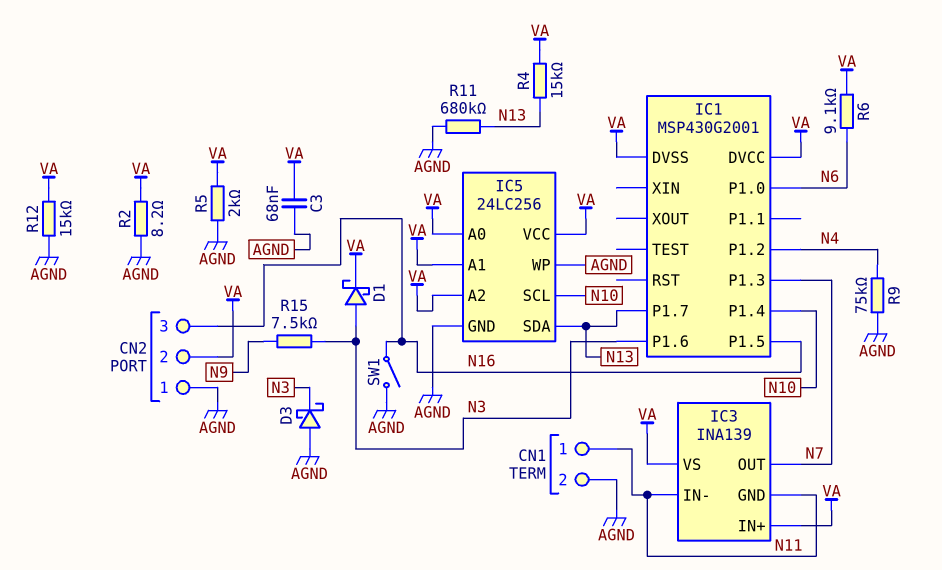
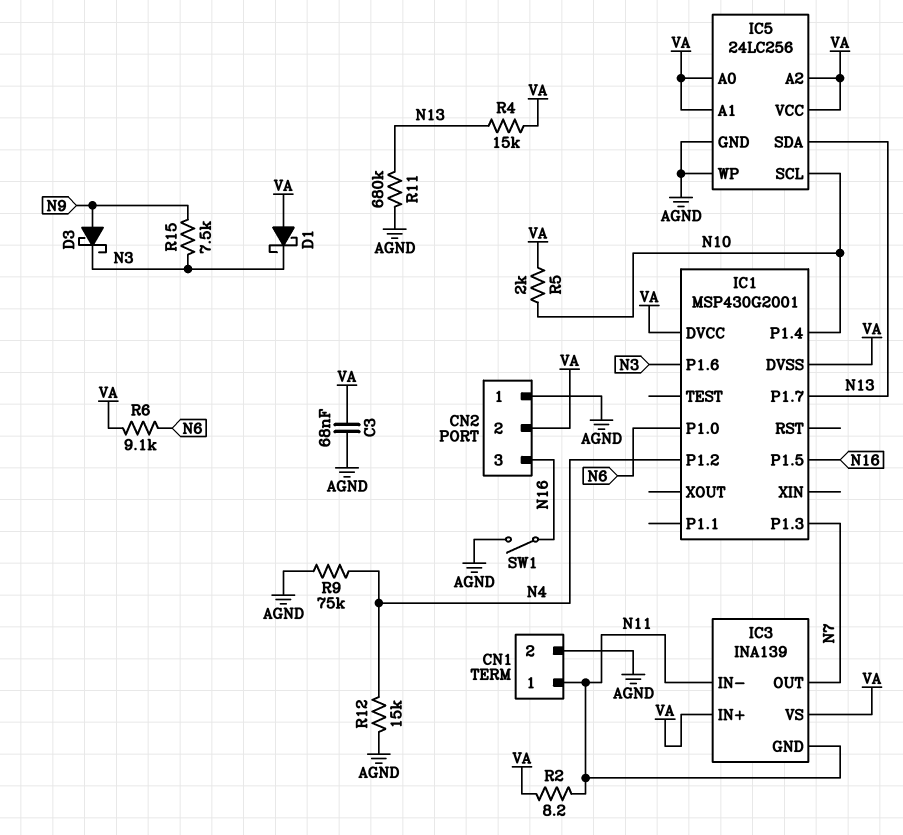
D1: schottky (A N3, K VA) -> schottky (A VA, K N3)
D3: schottky (A AGND, K N3) -> schottky (A N9, K N3)
R2: 8.2 (AGND, VA) -> 8.2 (N11, VA)
R5: 2k (AGND, VA) -> 2k (N10, VA)
R12: 15k (AGND, VA) -> 15k (AGND, N4)

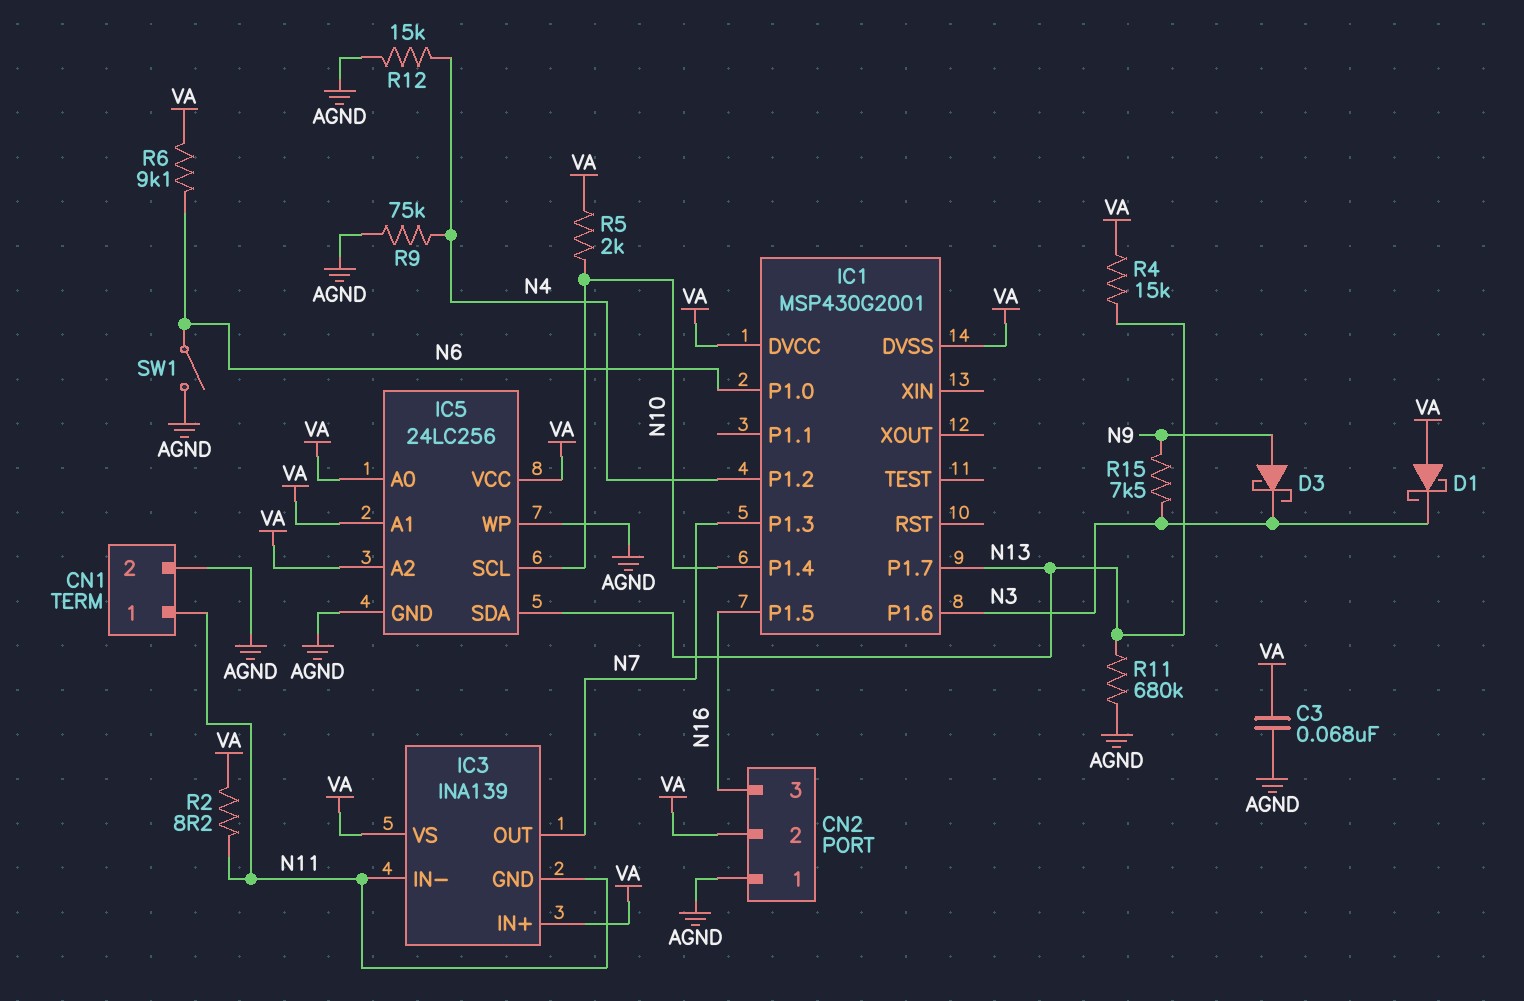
SW1: switch (AGND, N16) -> switch (AGND, N6)

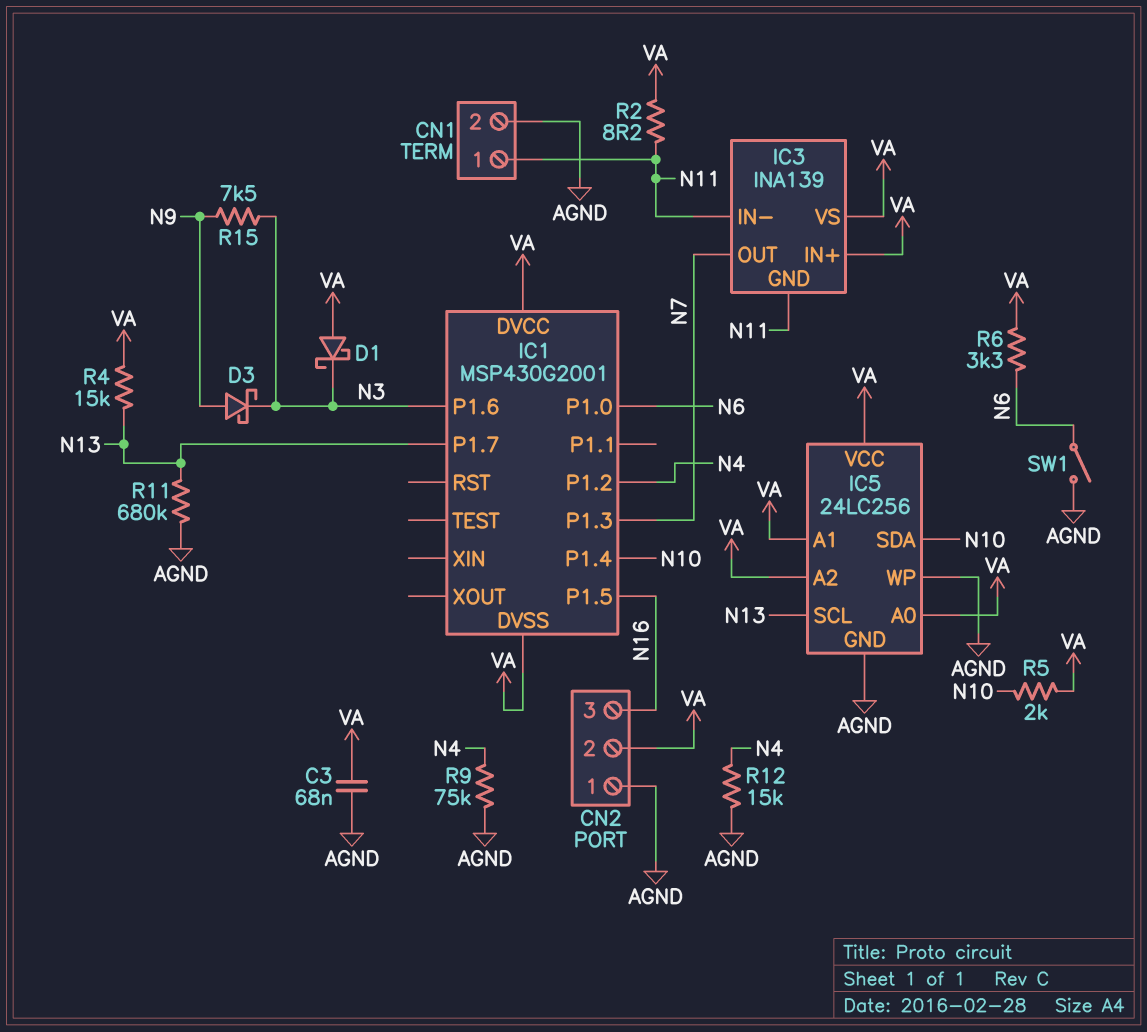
IC5 pin SCL: N10 -> N13
IC5 pin SDA: N13 -> N10
R6: 9.1k (N6, VA) -> 3.3k (N6, VA)

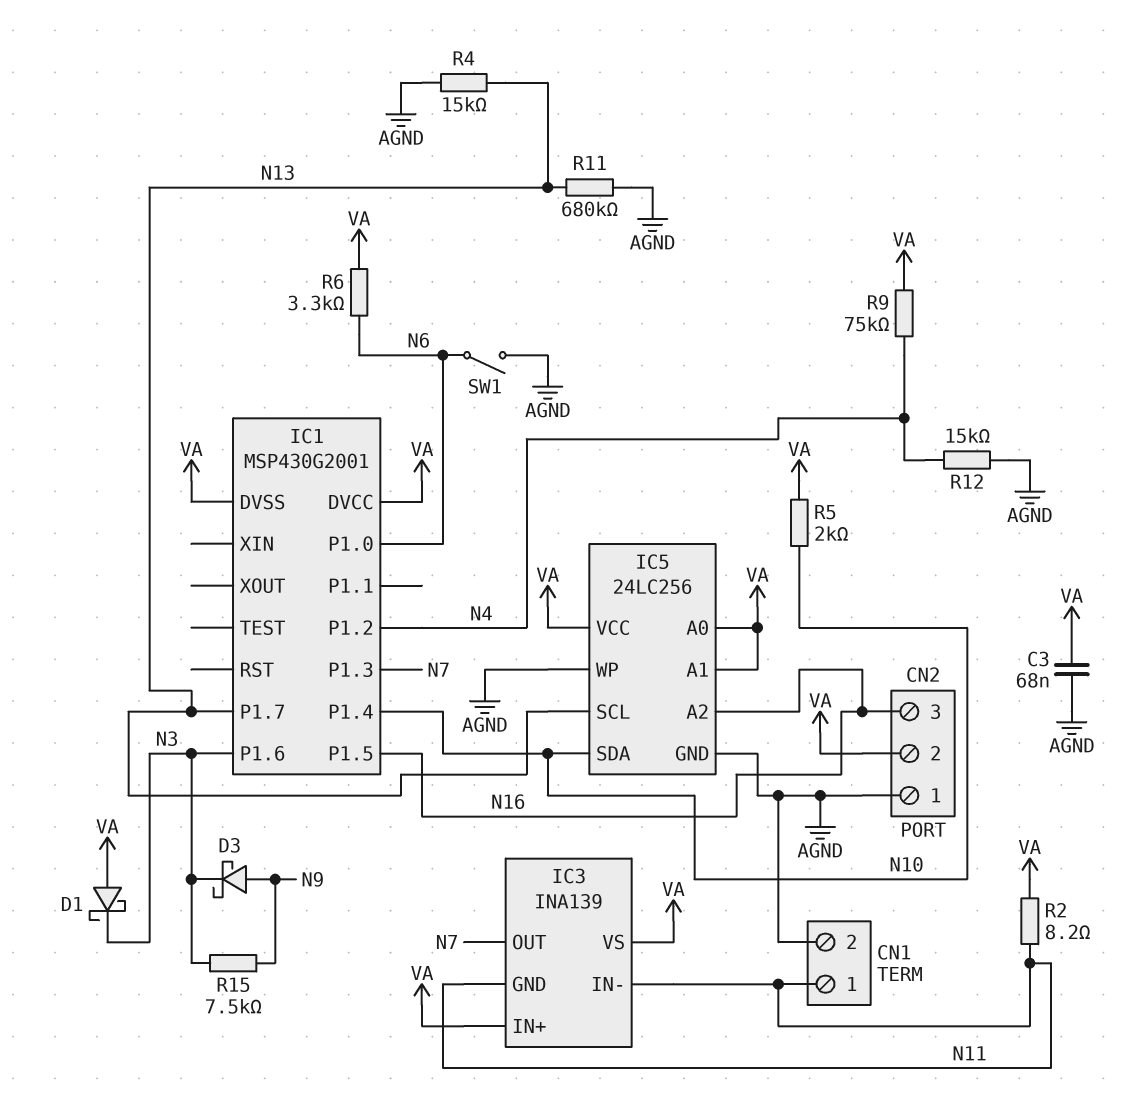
IC5 pin A2: VA -> N16
R4: 15k (N13, VA) -> 15k (AGND, N13)
R9: 75k (AGND, N4) -> 75k (N4, VA)

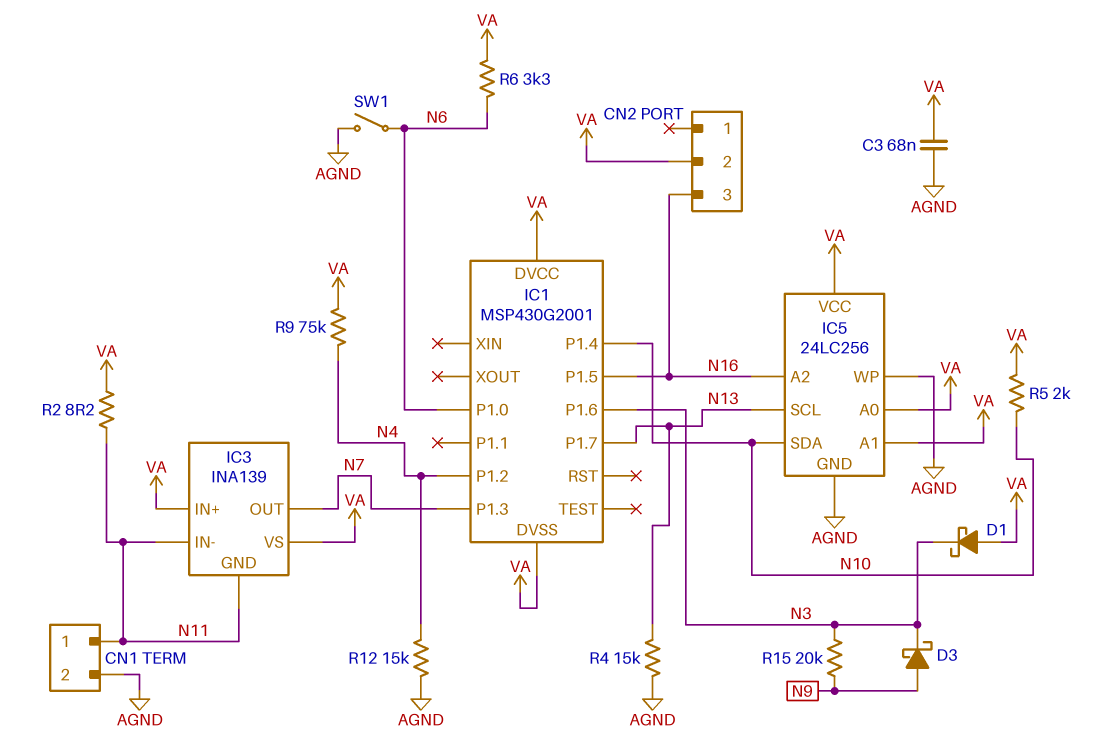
CN2 pin 1: AGND -> none
R11: 680k (AGND, N13) -> none
R15: 7.5k (N3, N9) -> 20k (N3, N9)

